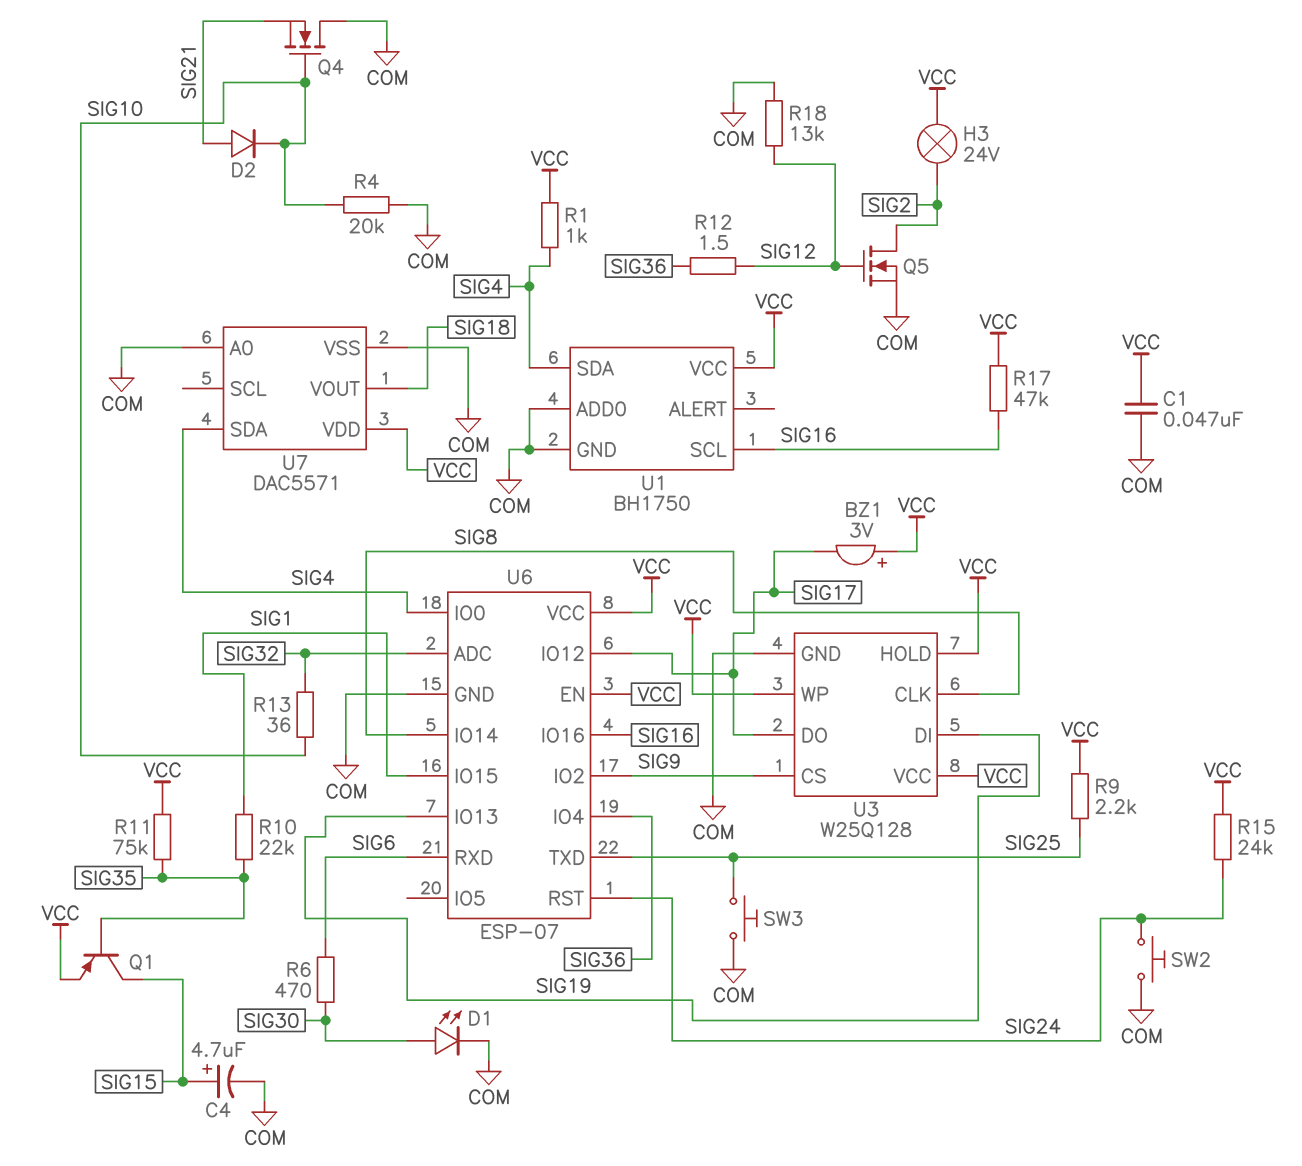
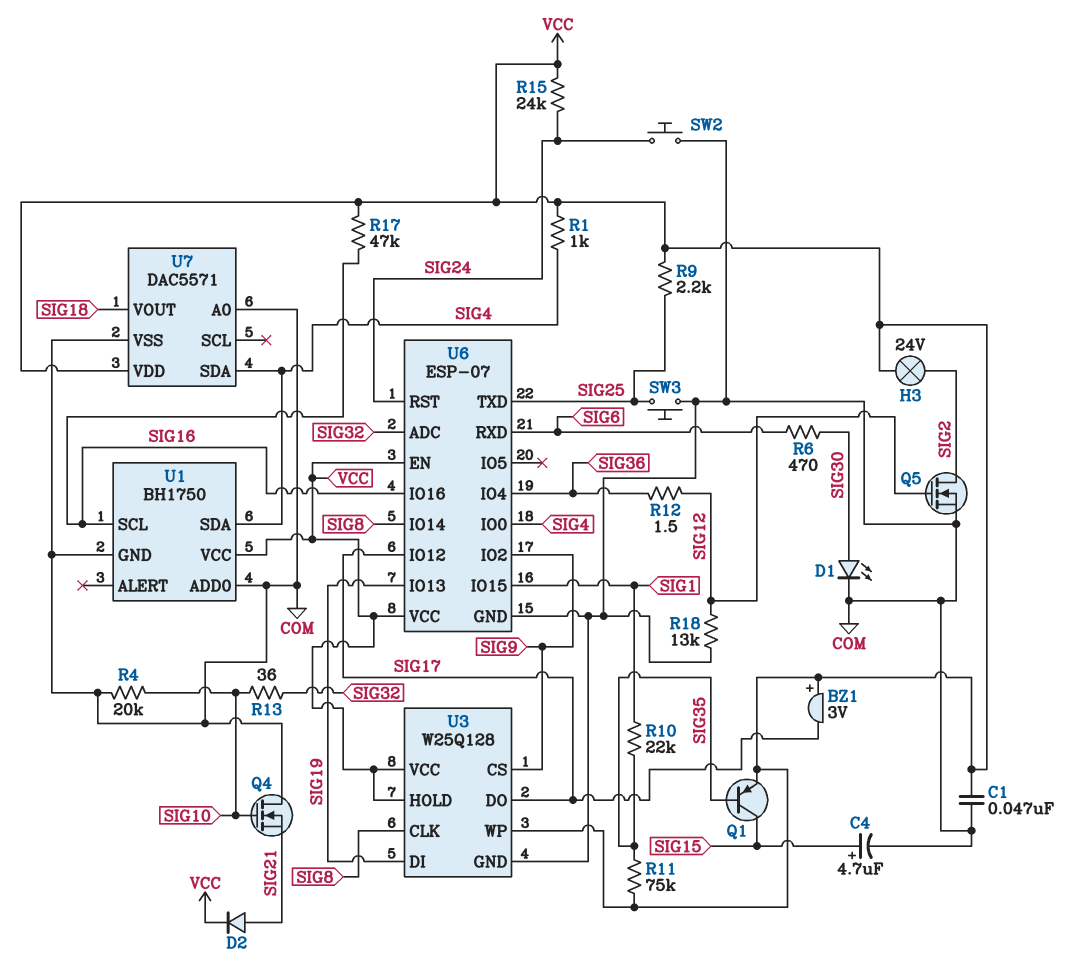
D2: diode (A SIG21, K SIG10) -> diode (A SIG21, K VCC)

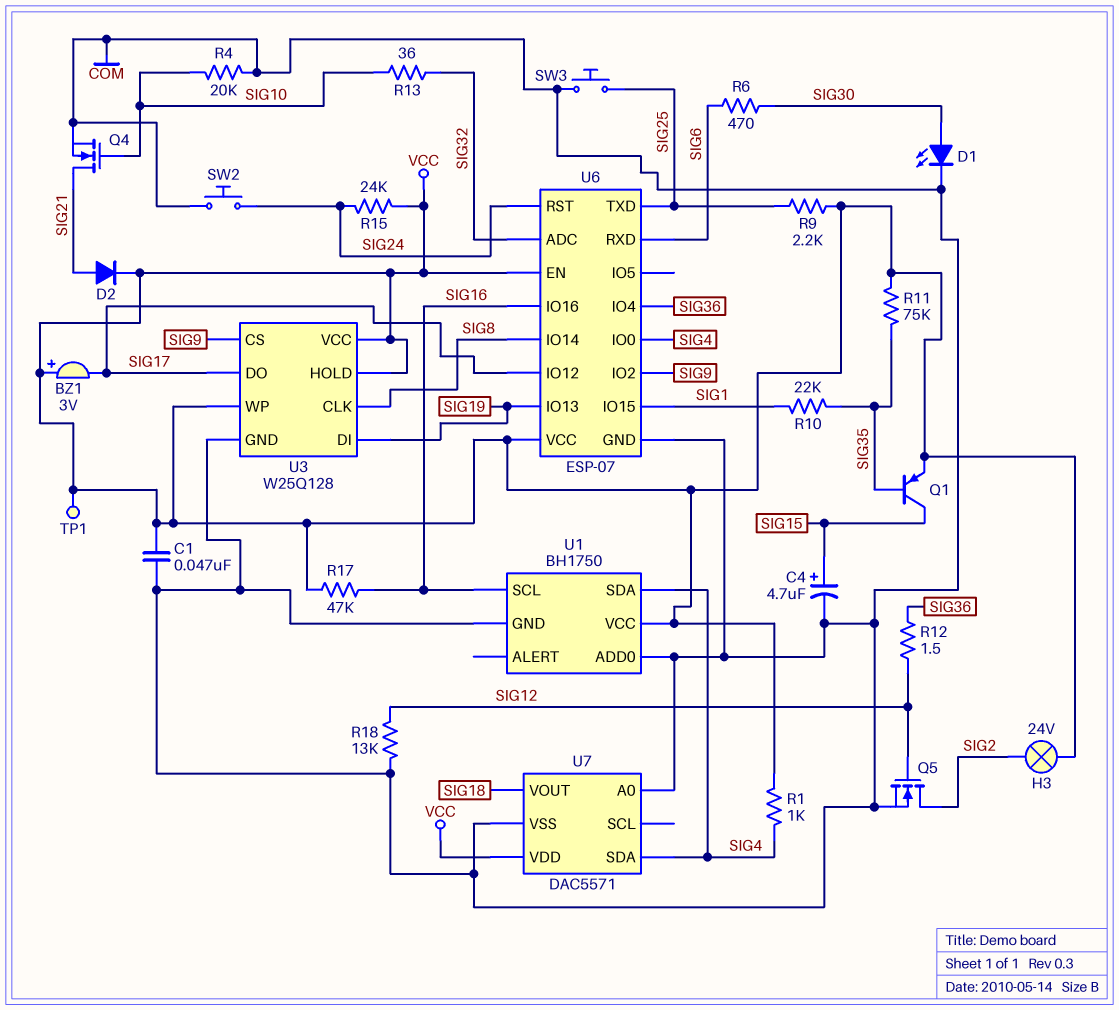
Q4: NMOS (G SIG10, D COM, S SIG21) -> NMOS (G SIG10, D SIG21, S COM)
TP1: none -> test point (VCC)

